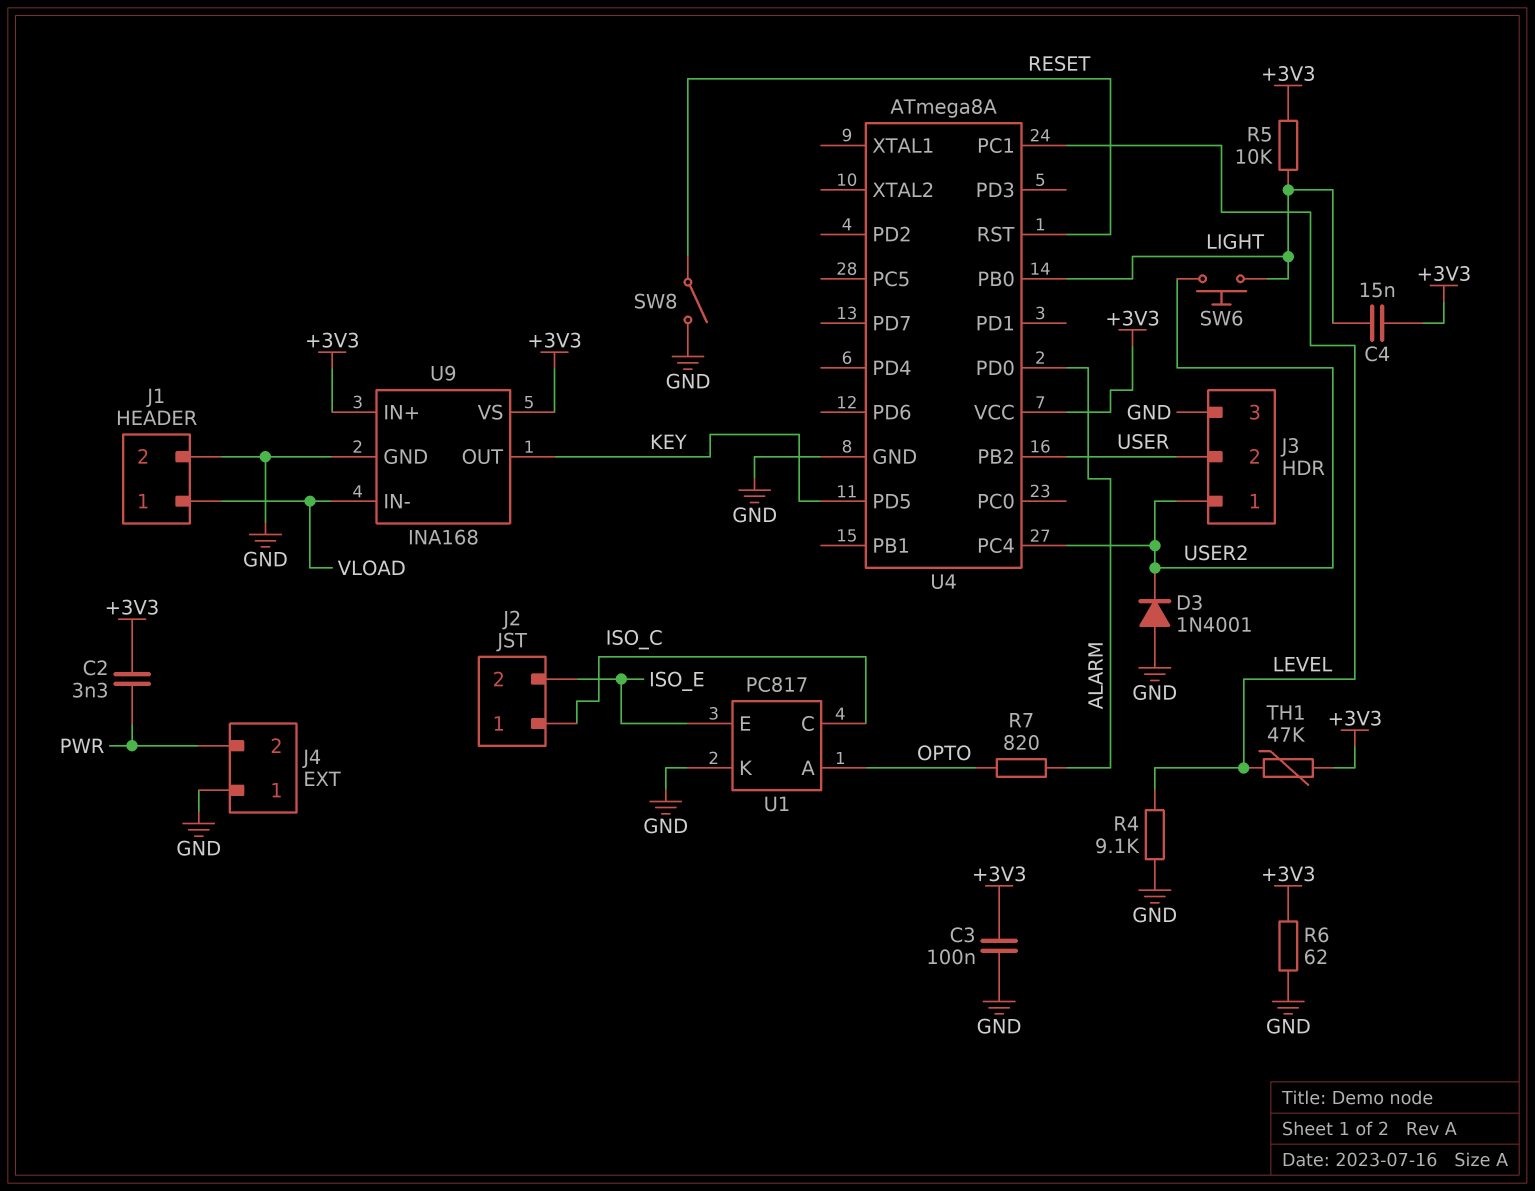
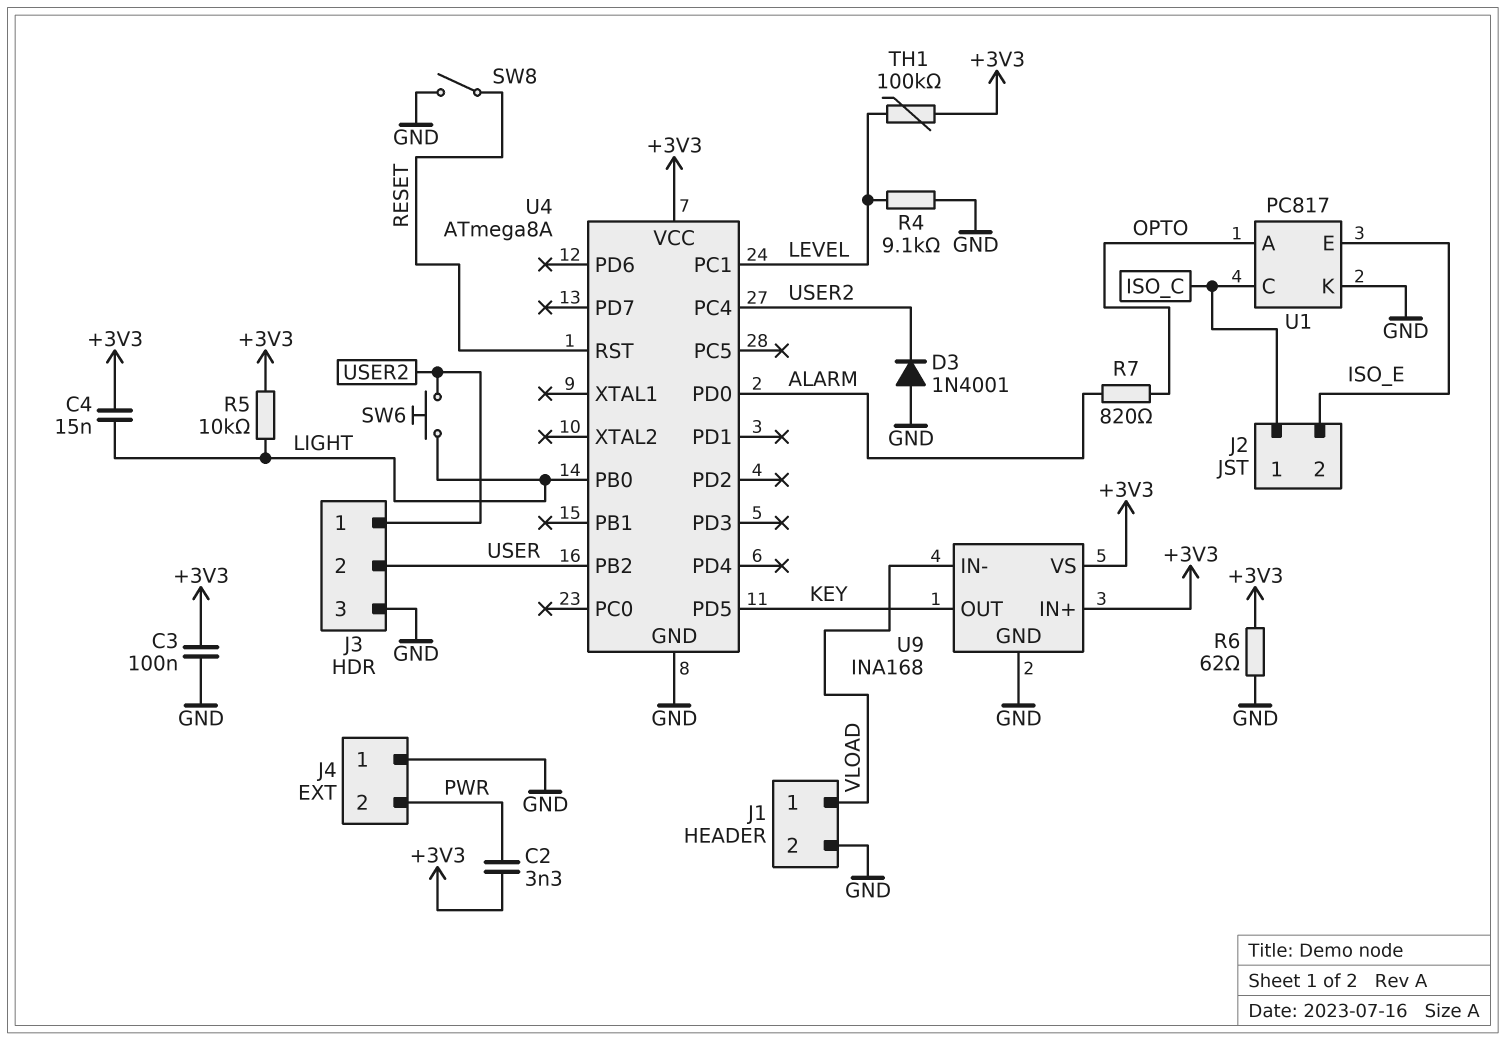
TH1: 47k (+3V3, LEVEL) -> 100k (+3V3, LEVEL)

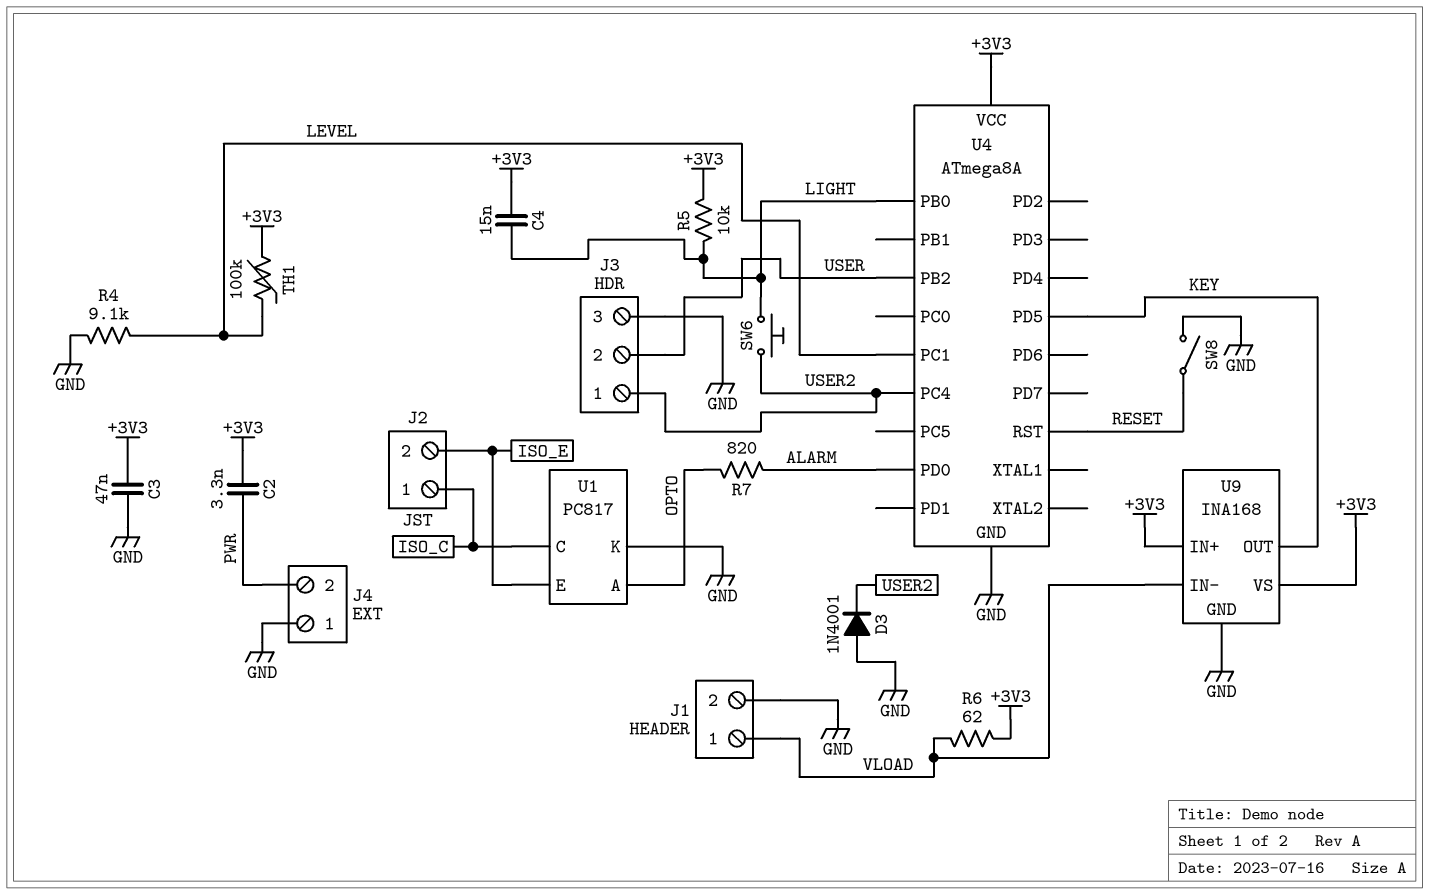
C3: 100nF (+3V3, GND) -> 47nF (+3V3, GND)
R6: 62 (+3V3, GND) -> 62 (+3V3, VLOAD)

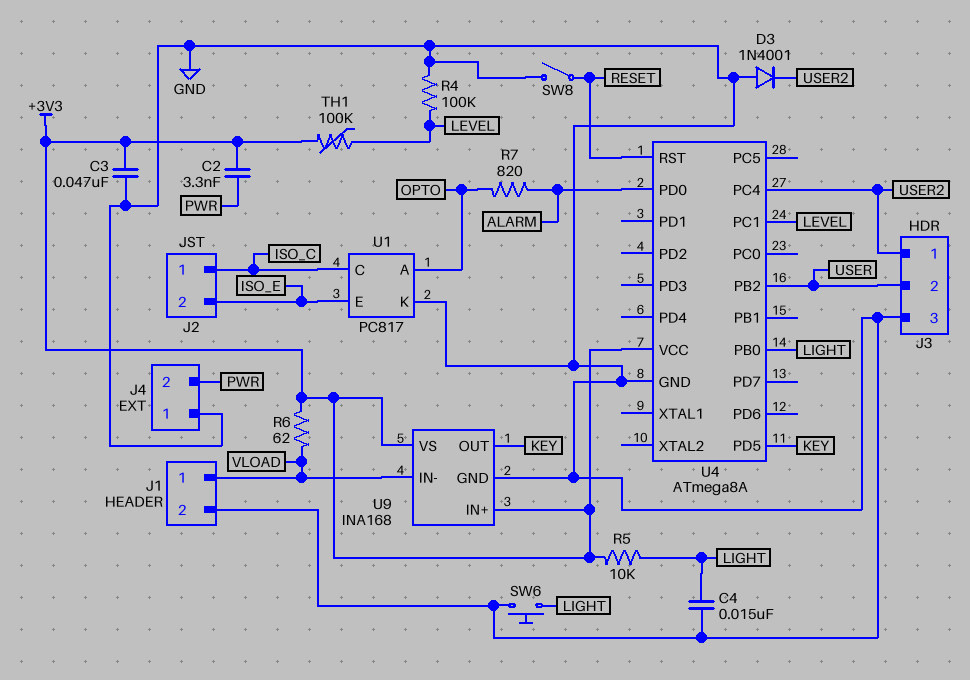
C4: 15nF (+3V3, LIGHT) -> 15nF (GND, LIGHT)
R4: 9.1k (GND, LEVEL) -> 100k (GND, LEVEL)
SW6: button (LIGHT, USER2) -> button (GND, LIGHT)

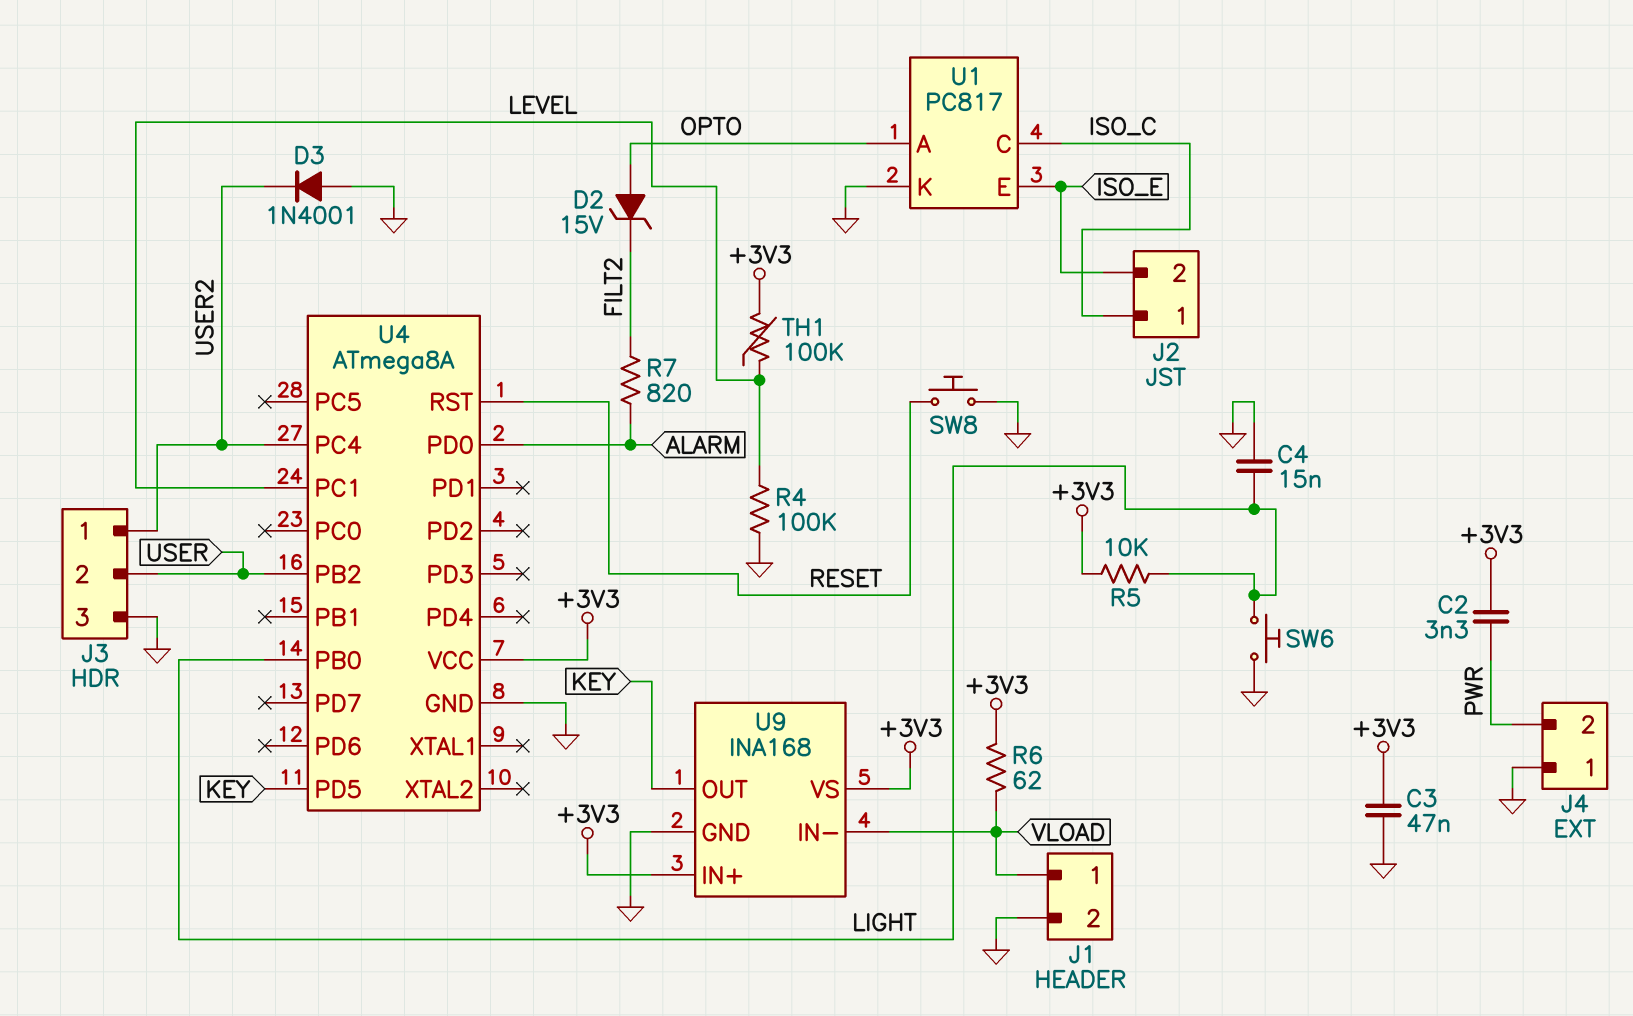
D2: none -> zener 15V (A OPTO, K FILT2)
R7: 820 (ALARM, OPTO) -> 820 (ALARM, FILT2)
SW8: switch (GND, RESET) -> button (GND, RESET)

